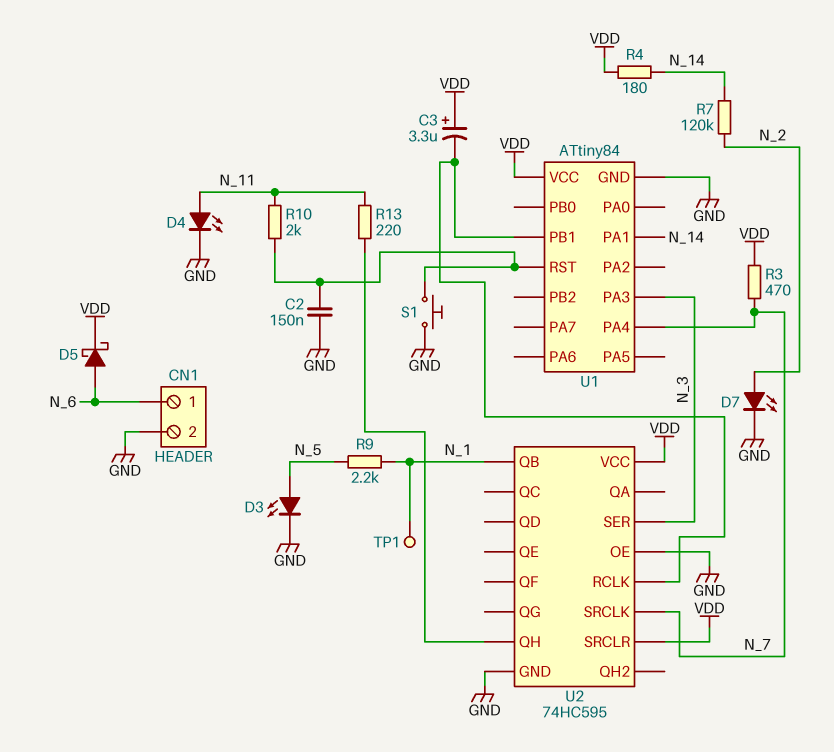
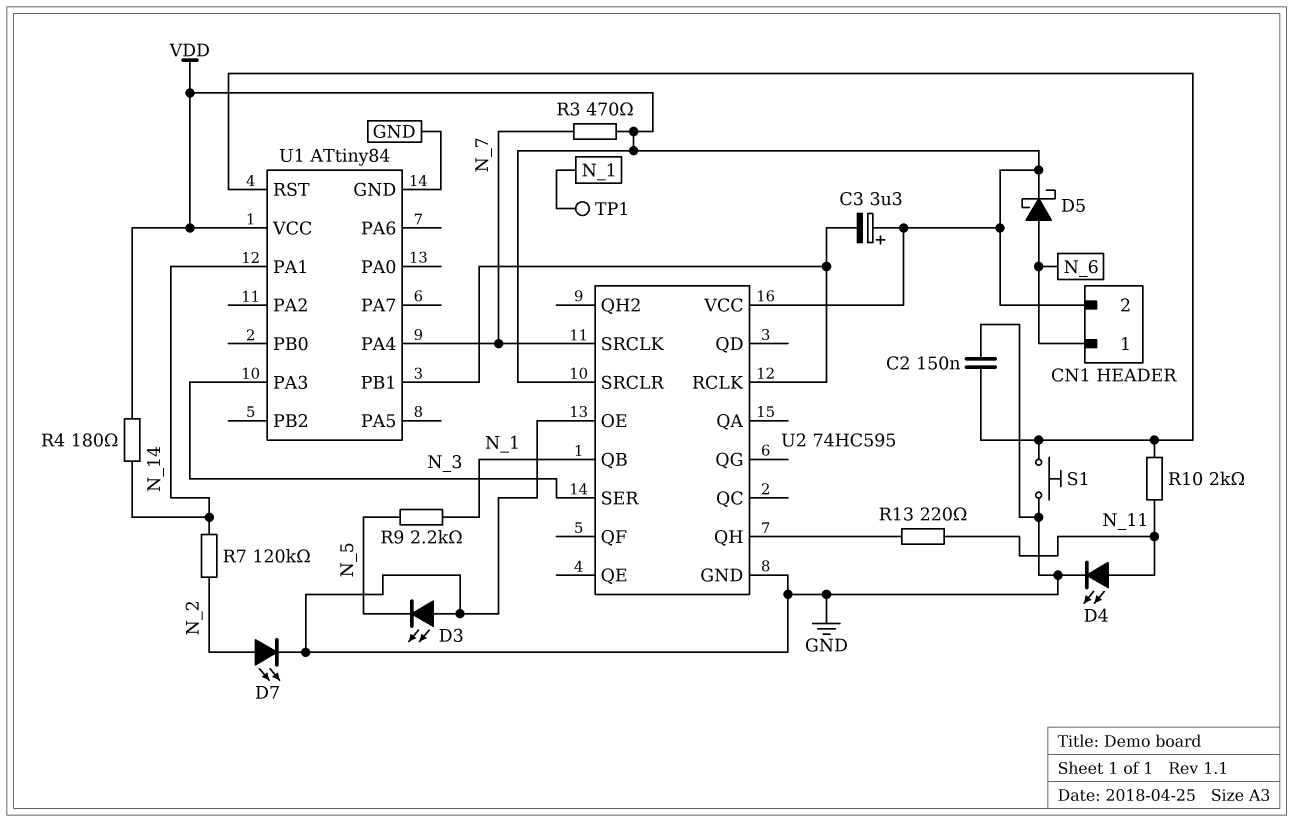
CN1 pin 2: GND -> VDD
D3: LED (A N_5, K GND) -> LED (A GND, K N_5)

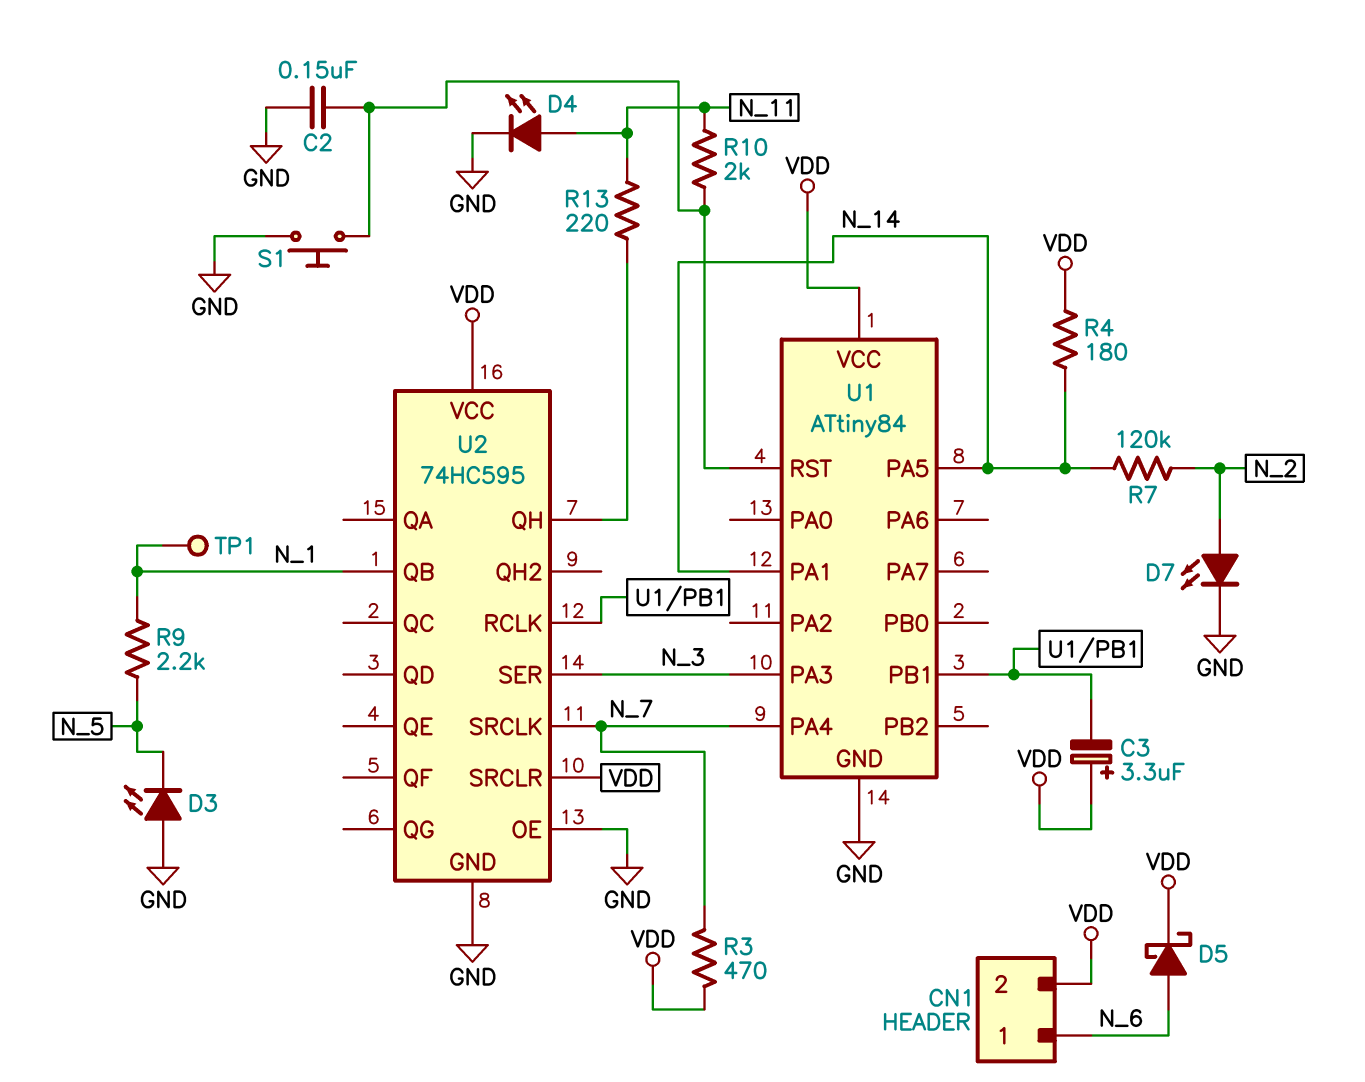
U1 pin PA5: none -> N_14

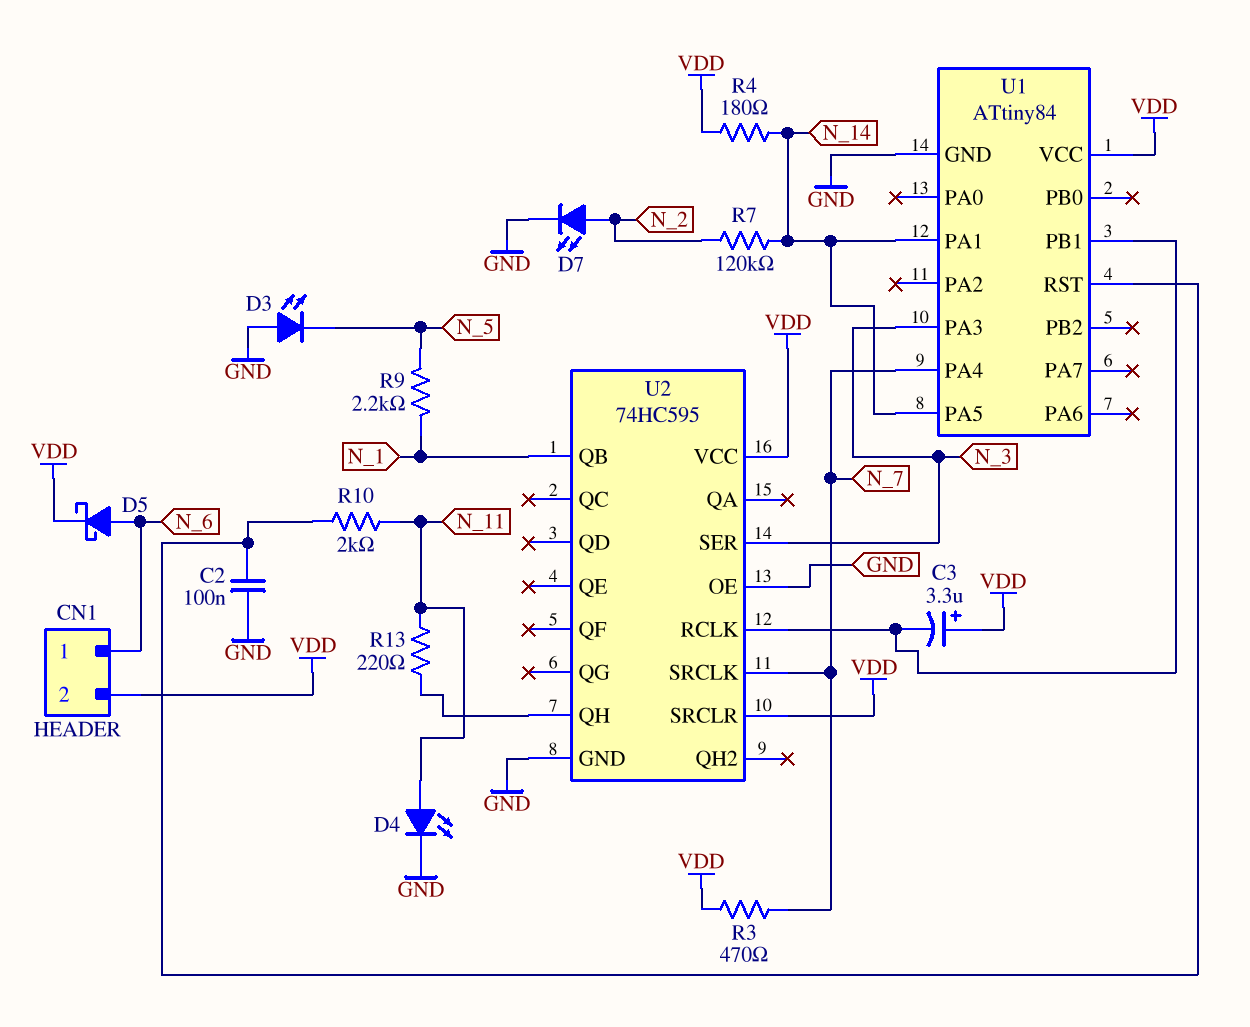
C2: 150nF (GND, U1/RST) -> 100nF (GND, U1/RST)
S1: button (GND, U1/RST) -> none
TP1: test point (N_1) -> none

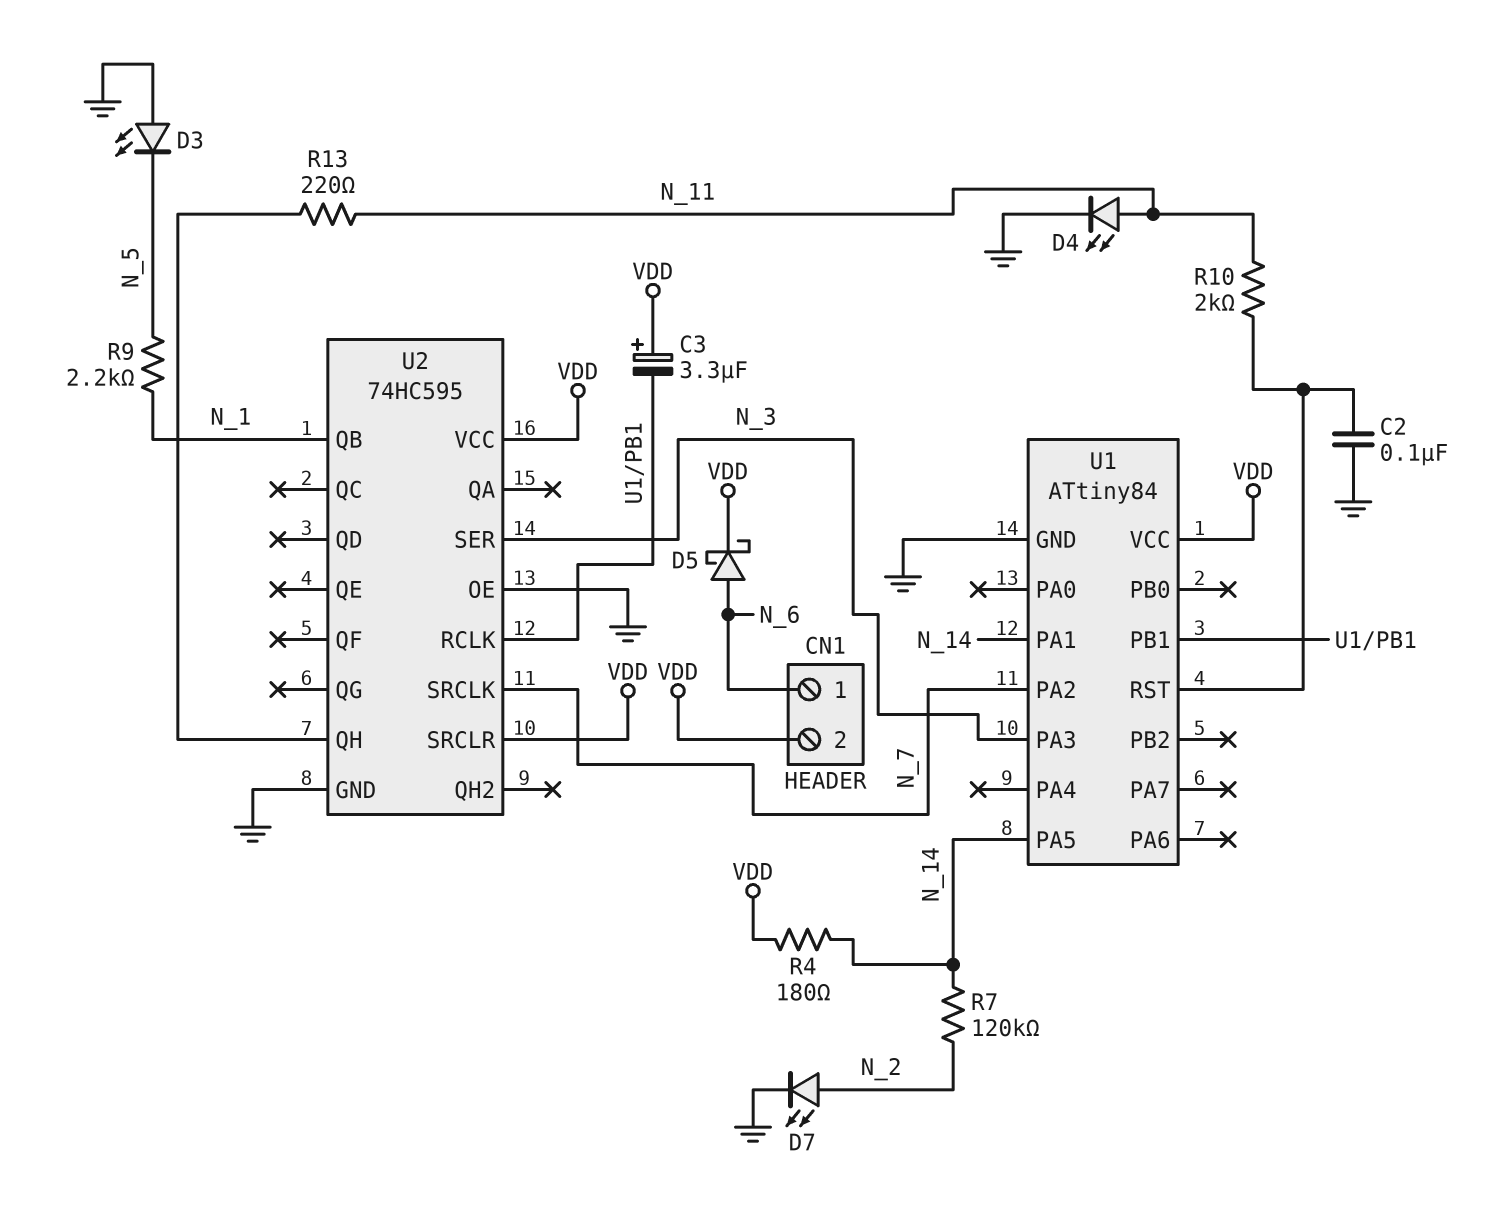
R3: 470 (N_7, VDD) -> none
U1 pin PA2: none -> N_7
U1 pin PA4: N_7 -> none

